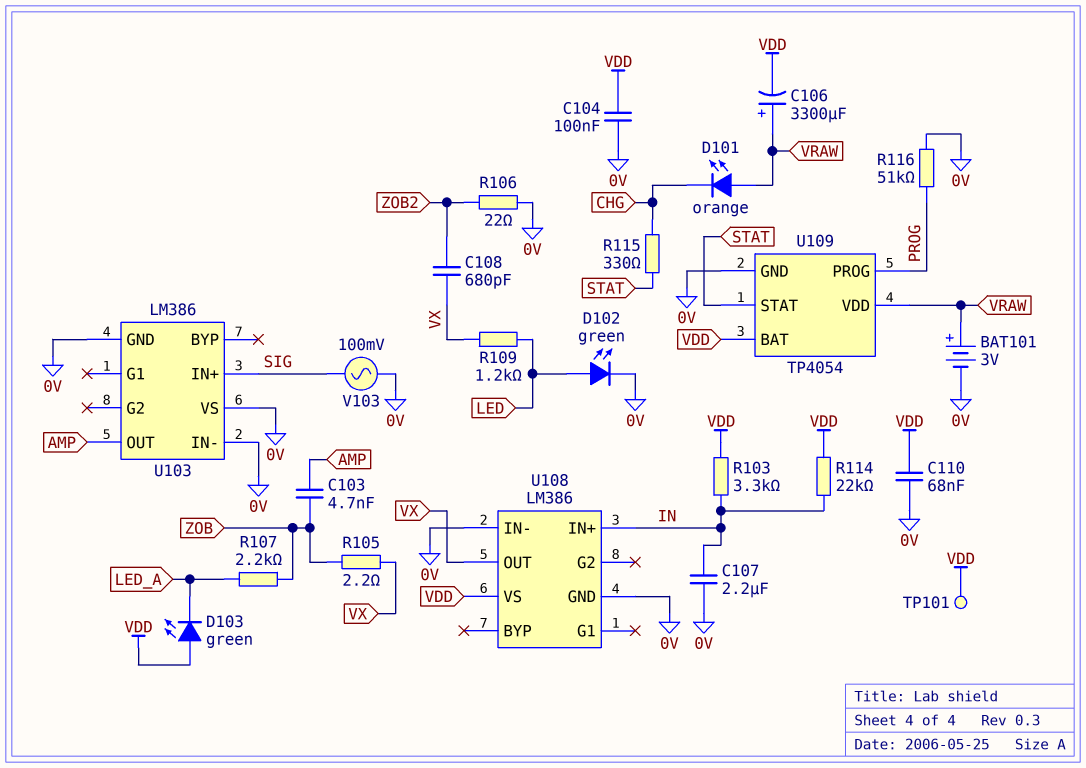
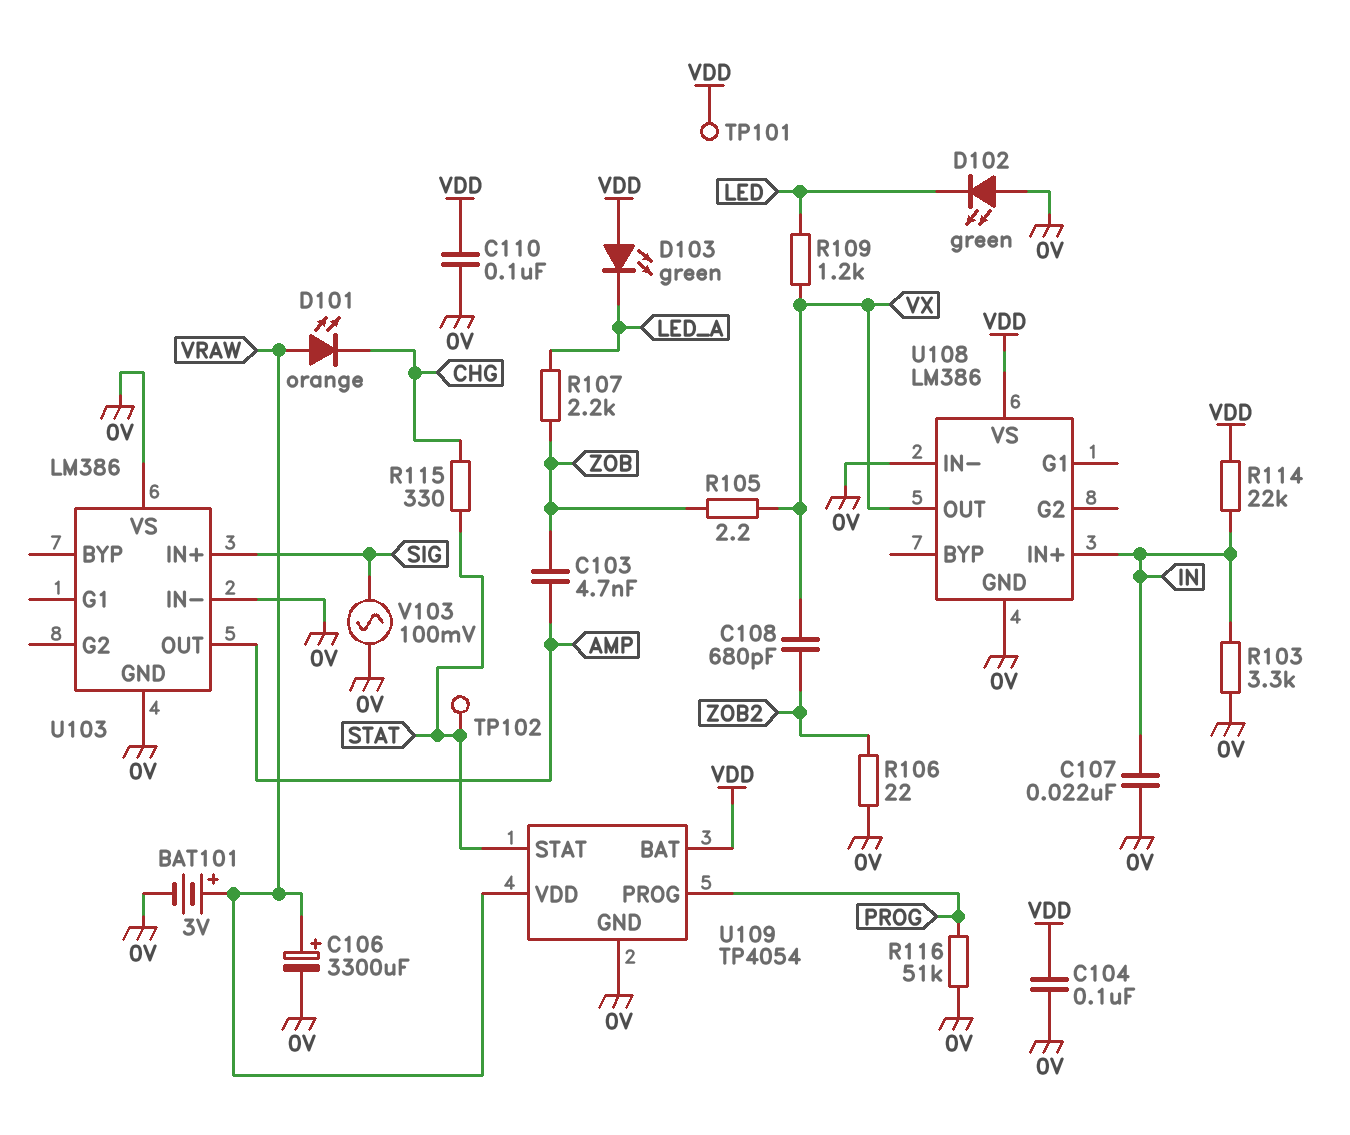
C106: 3300uF (plus VRAW, minus VDD) -> 3300uF (plus VRAW, minus 0V)
C107: 2.2uF (0V, IN) -> 22nF (0V, IN)
C110: 68nF (0V, VDD) -> 100nF (0V, VDD)
D102: LED green (A LED, K 0V) -> LED green (A 0V, K LED)
R103: 3.3k (IN, VDD) -> 3.3k (0V, IN)
TP102: none -> test point (STAT)

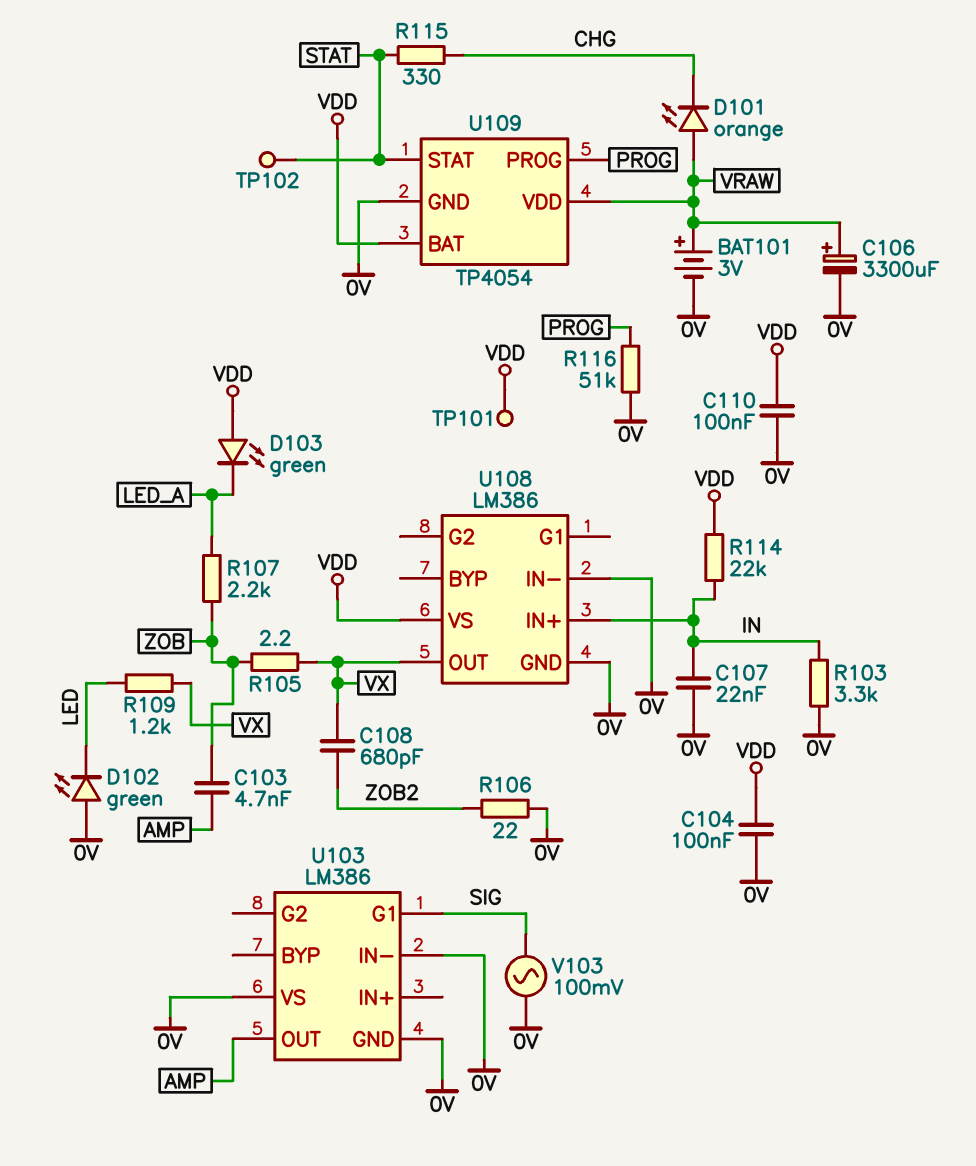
U103 pin G1: none -> SIG
U103 pin IN+: SIG -> none

